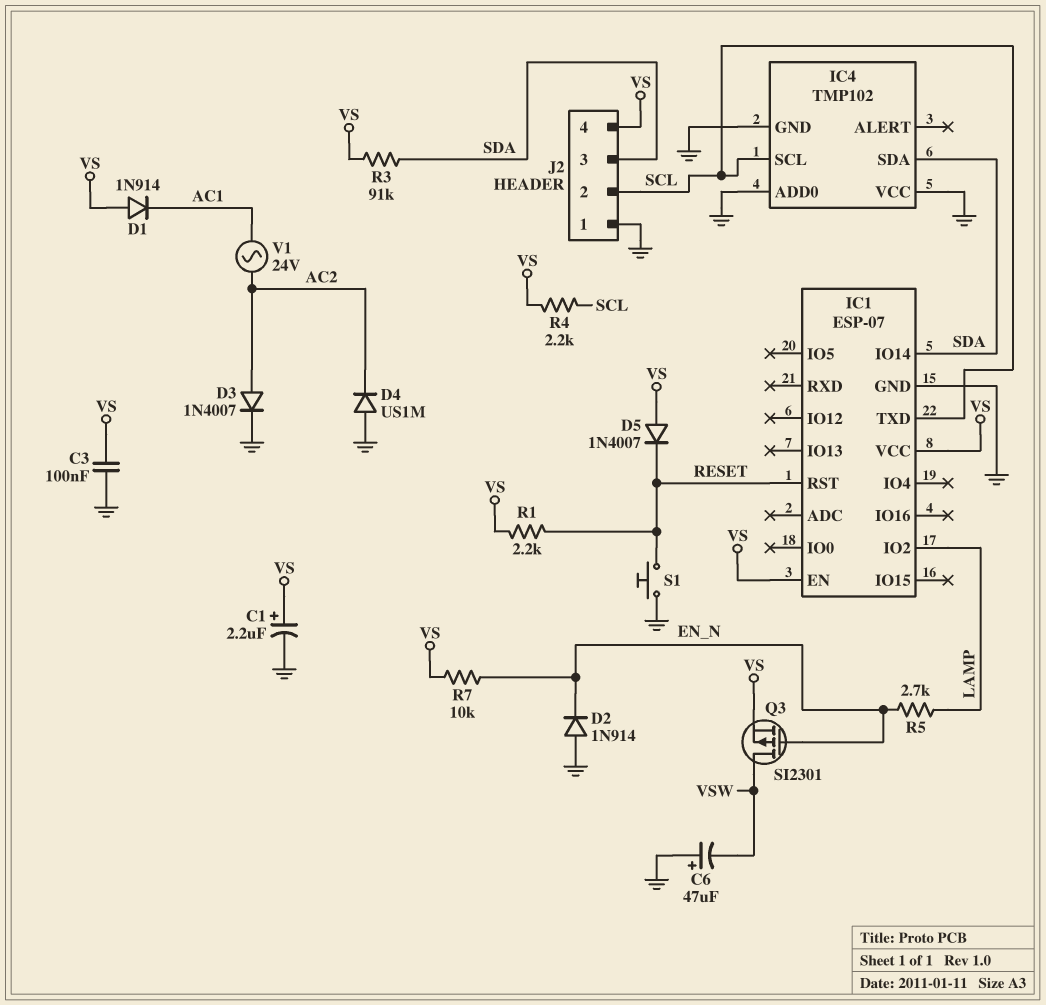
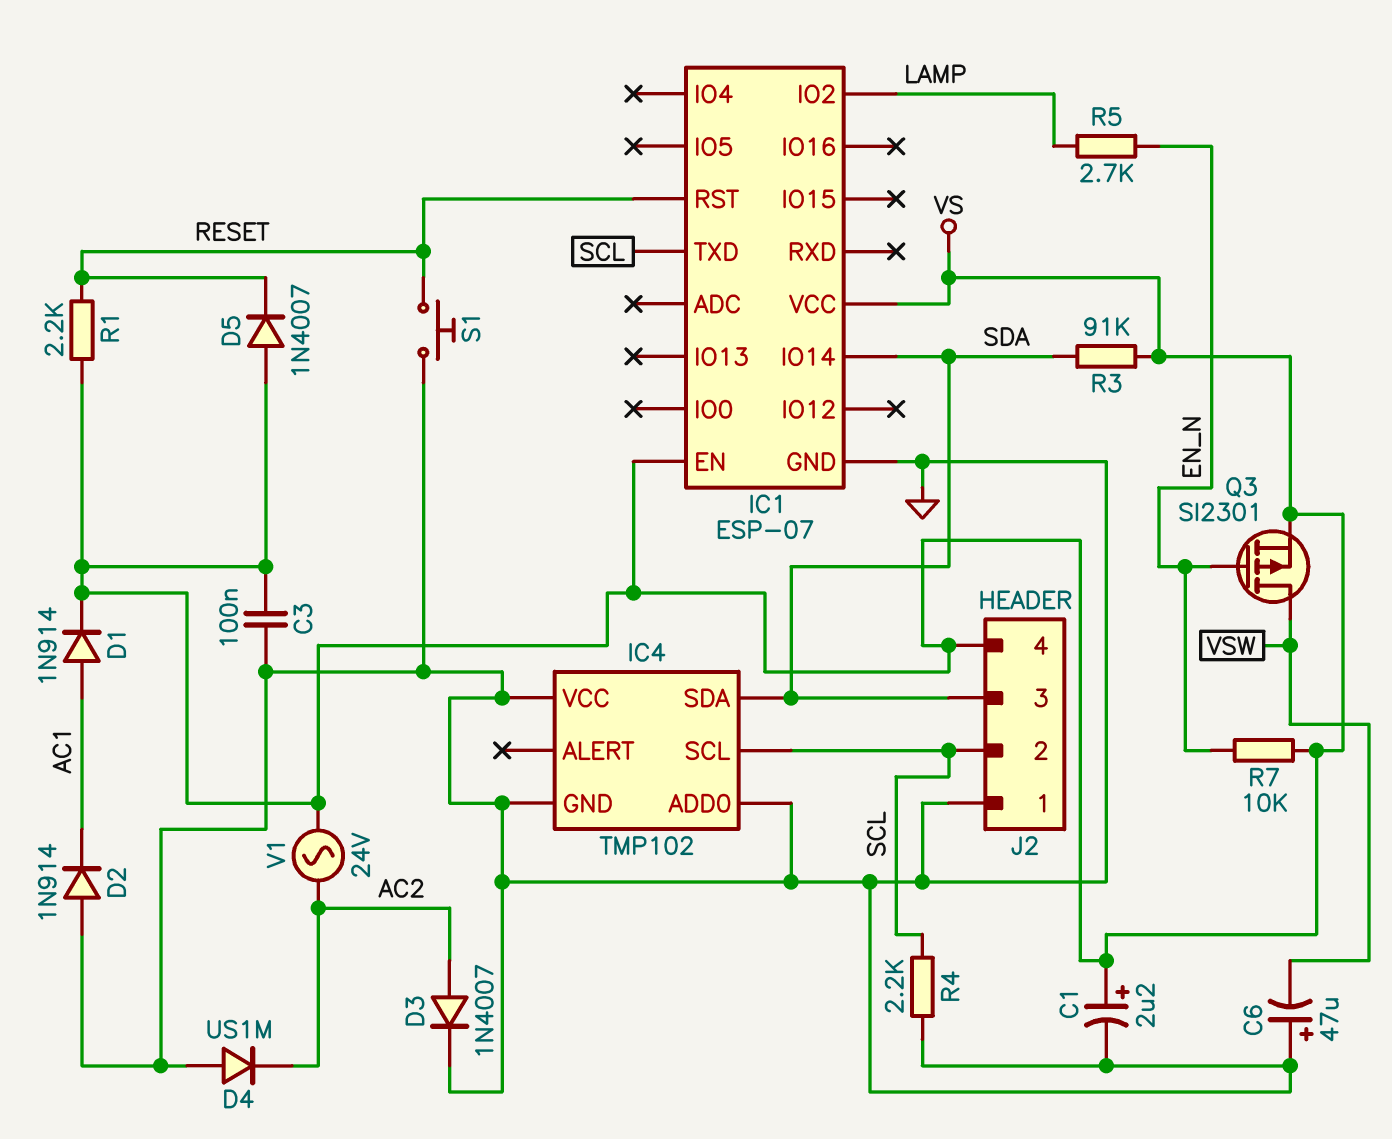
D1: diode 1N914 (A VS, K AC1) -> diode 1N914 (A AC1, K VS)
D2: diode 1N914 (A GND, K EN_N) -> diode 1N914 (A GND, K AC1)
R4: 2.2k (SCL, VS) -> 2.2k (GND, SCL)
V1: AC 24V (AC1, AC2) -> AC 24V (AC2, VS)

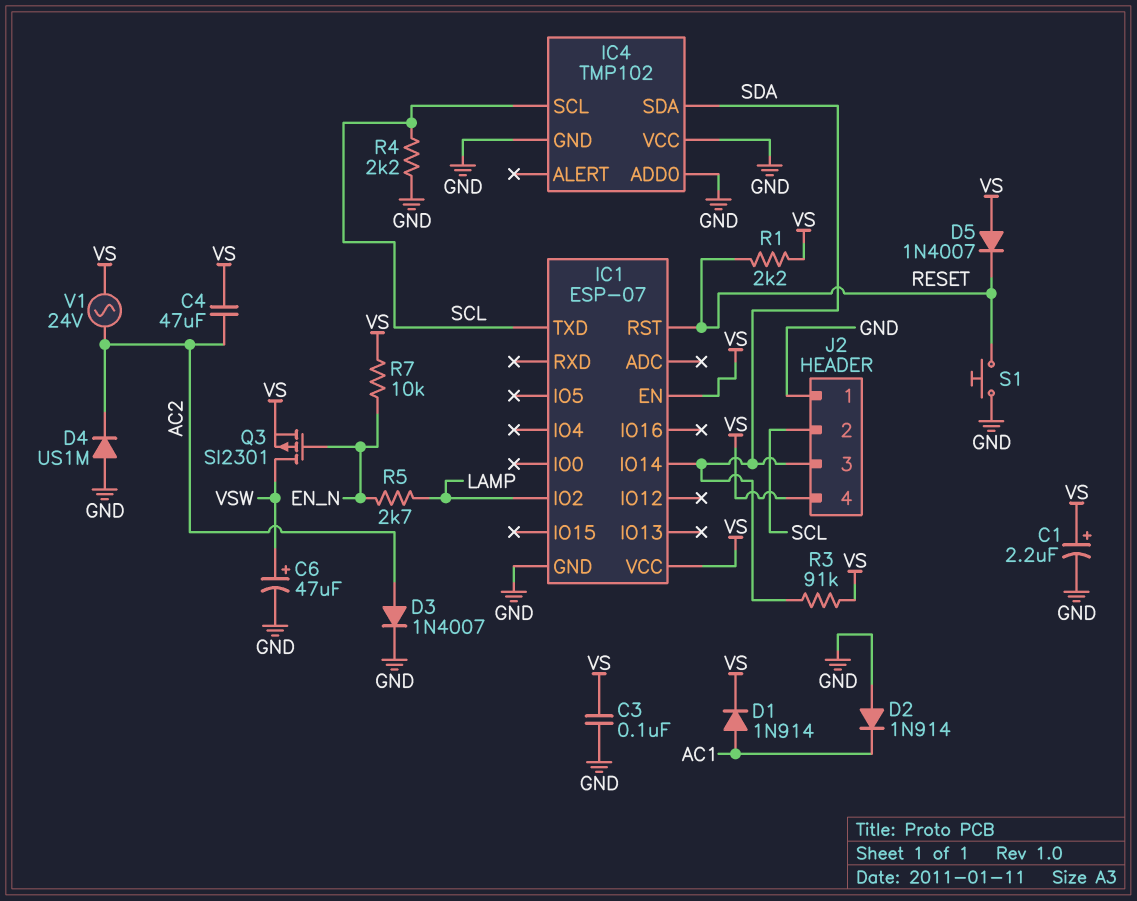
C4: none -> 47uF (AC2, VS)
C6: 47uF (plus GND, minus VSW) -> 47uF (plus VSW, minus GND)

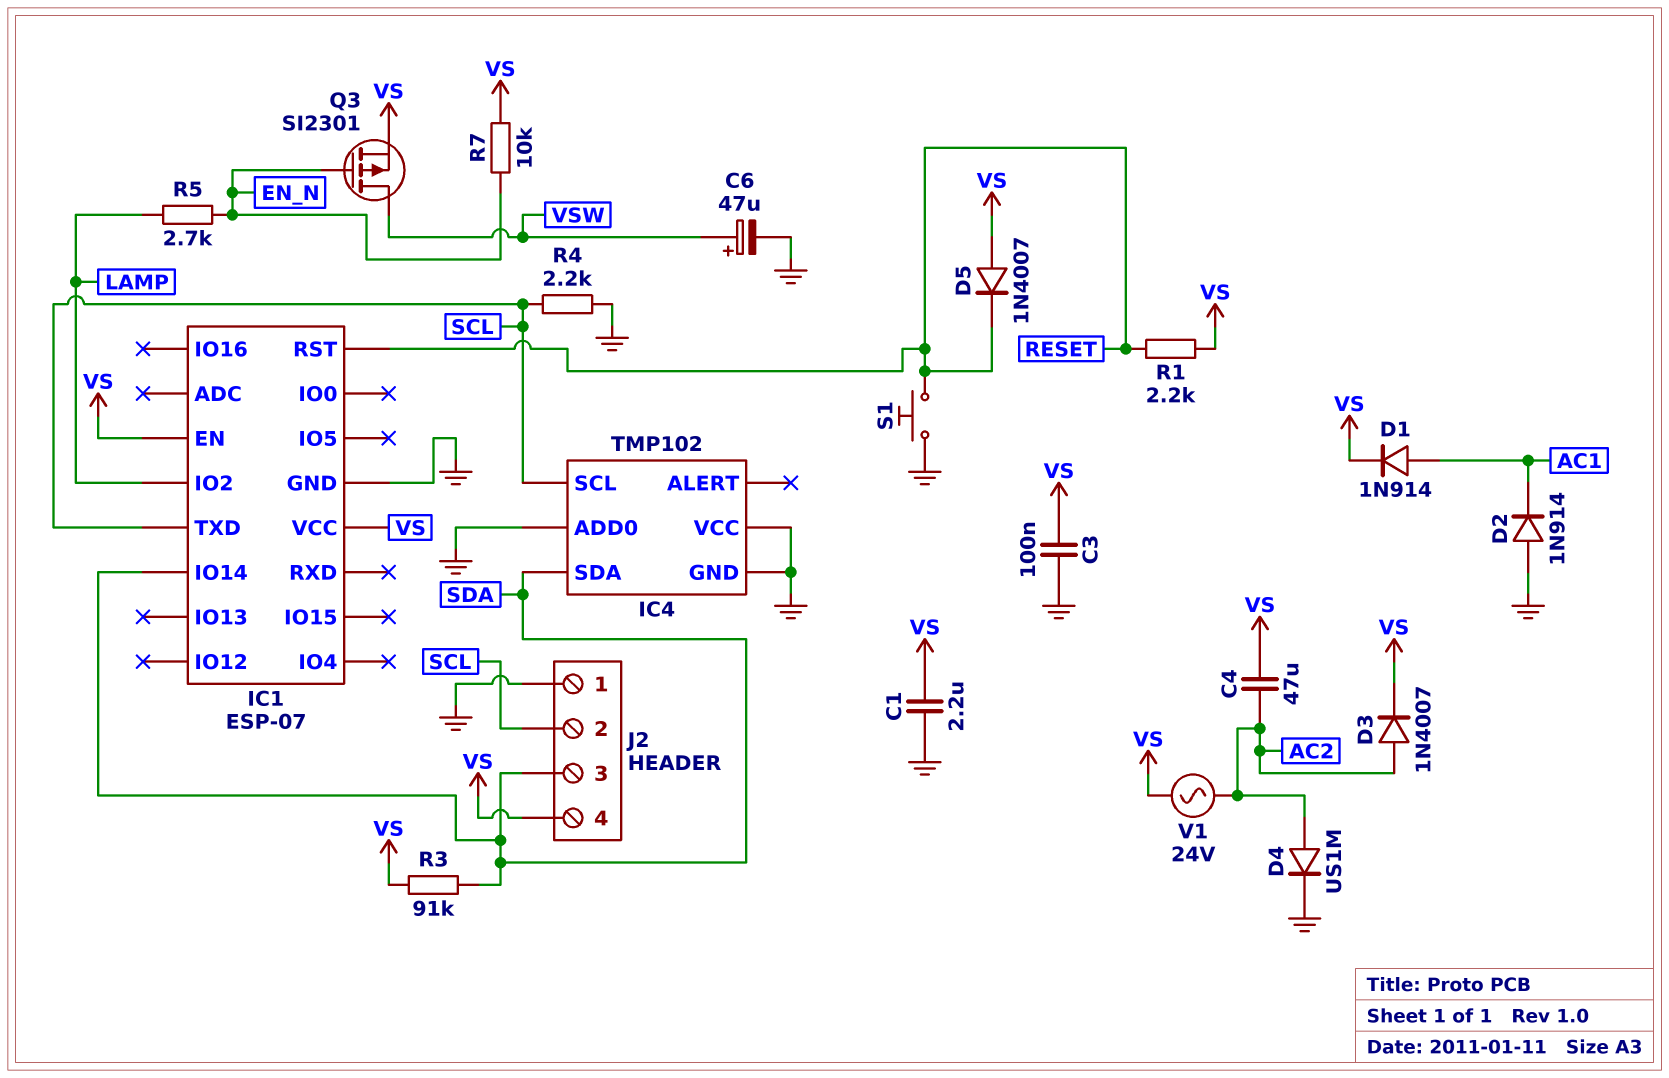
C1: 2.2uF (plus VS, minus GND) -> 2.2uF (GND, VS)
D3: diode 1N4007 (A AC2, K GND) -> diode 1N4007 (A AC2, K VS)
D4: diode US1M (A GND, K AC2) -> diode US1M (A AC2, K GND)

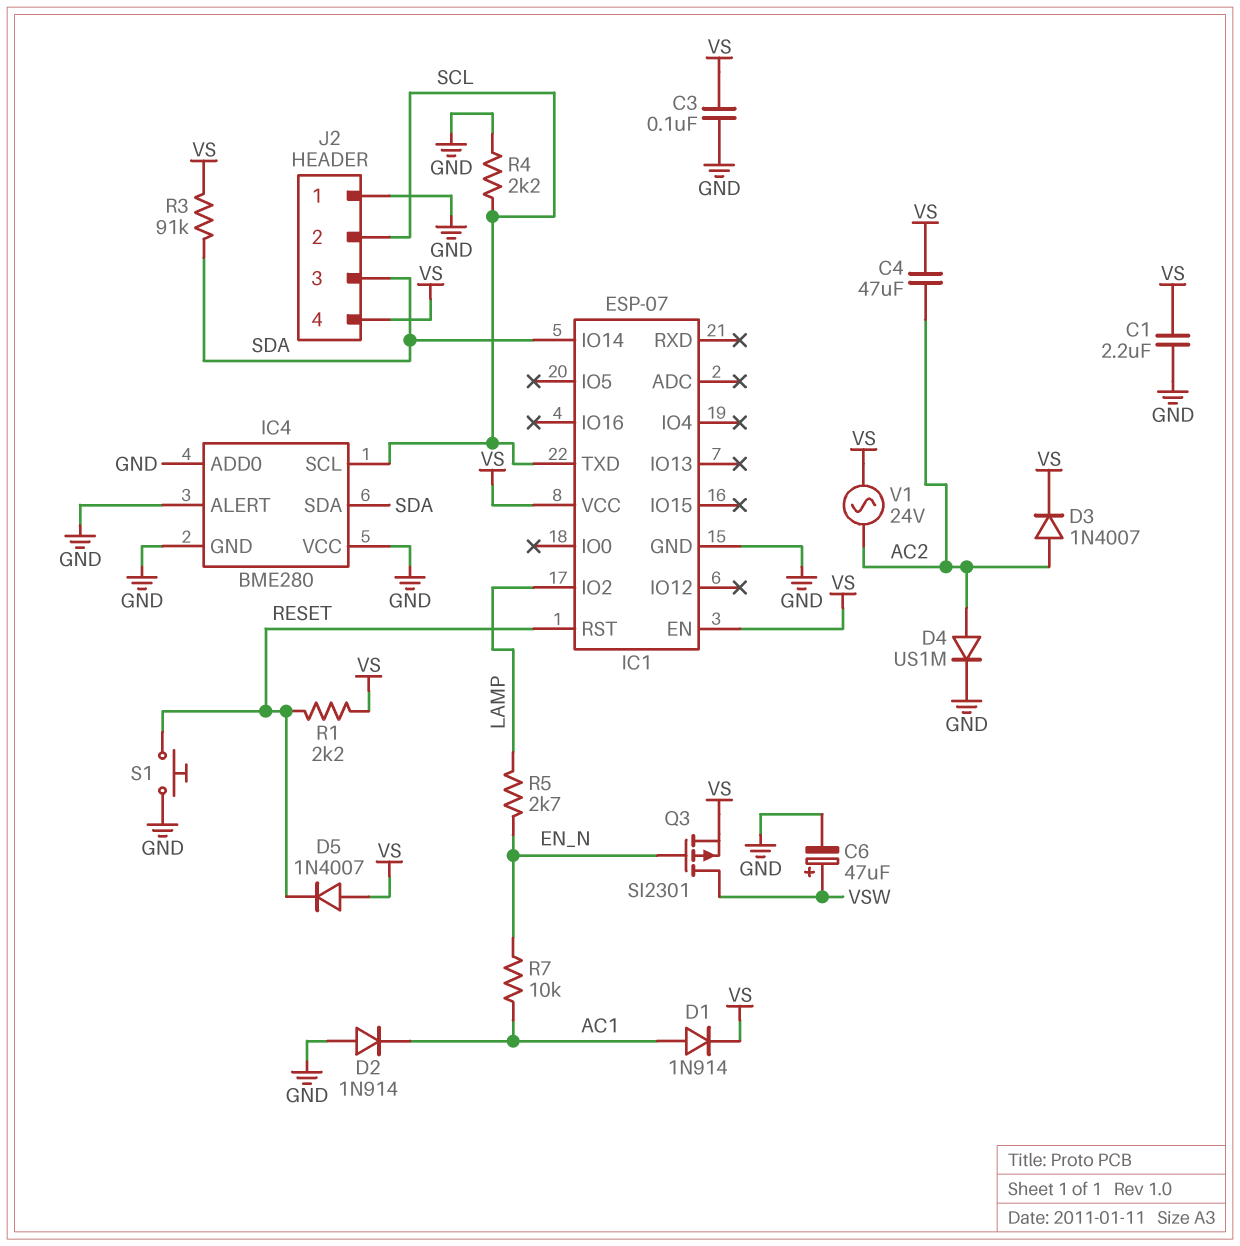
IC4: TMP102 -> BME280
IC4 pin ALERT: none -> GND
R7: 10k (EN_N, VS) -> 10k (AC1, EN_N)

